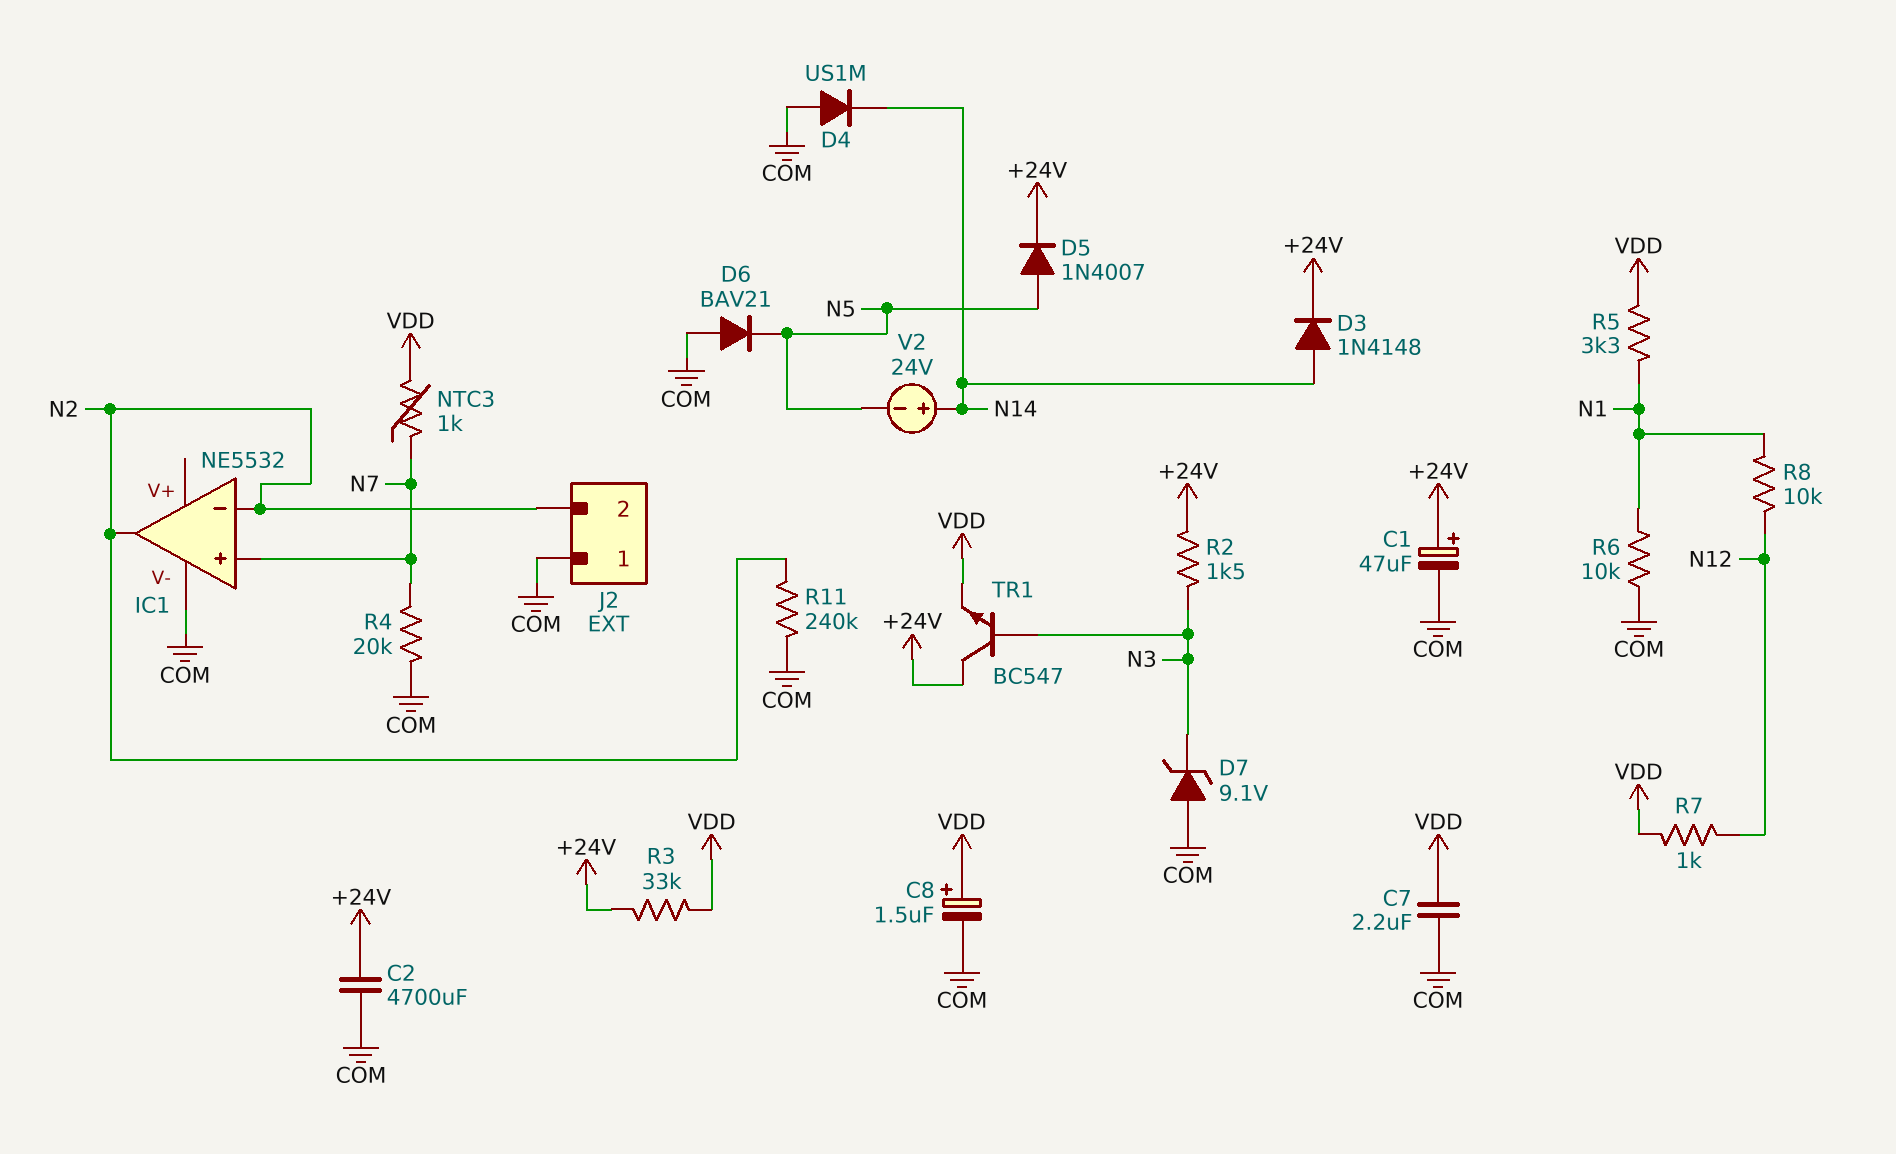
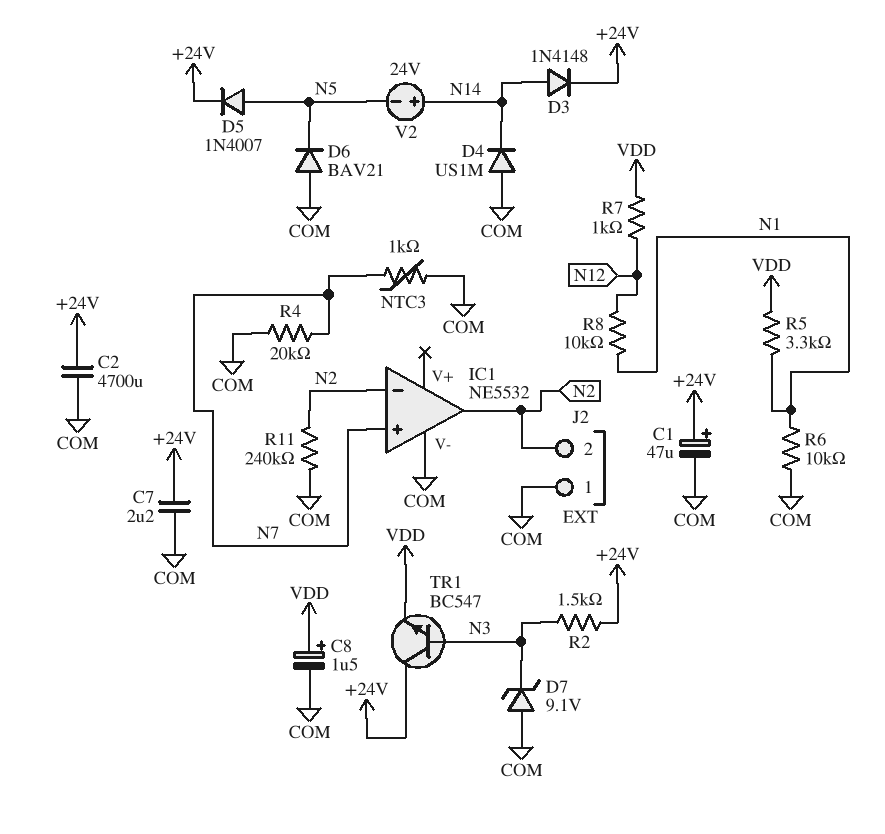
C7: 2.2uF (COM, VDD) -> 2.2uF (+24V, COM)
NTC3: 1k (N7, VDD) -> 1k (COM, N7)
R3: 33k (+24V, VDD) -> none

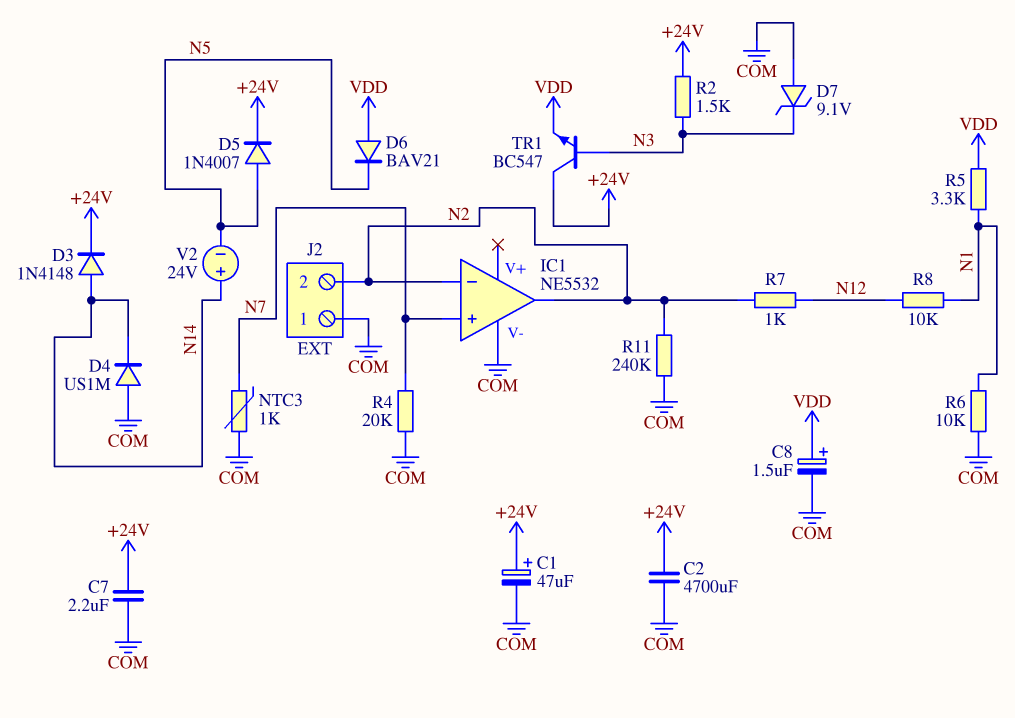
D6: diode BAV21 (A COM, K N5) -> diode BAV21 (A VDD, K N5)
R7: 1k (N12, VDD) -> 1k (N2, N12)

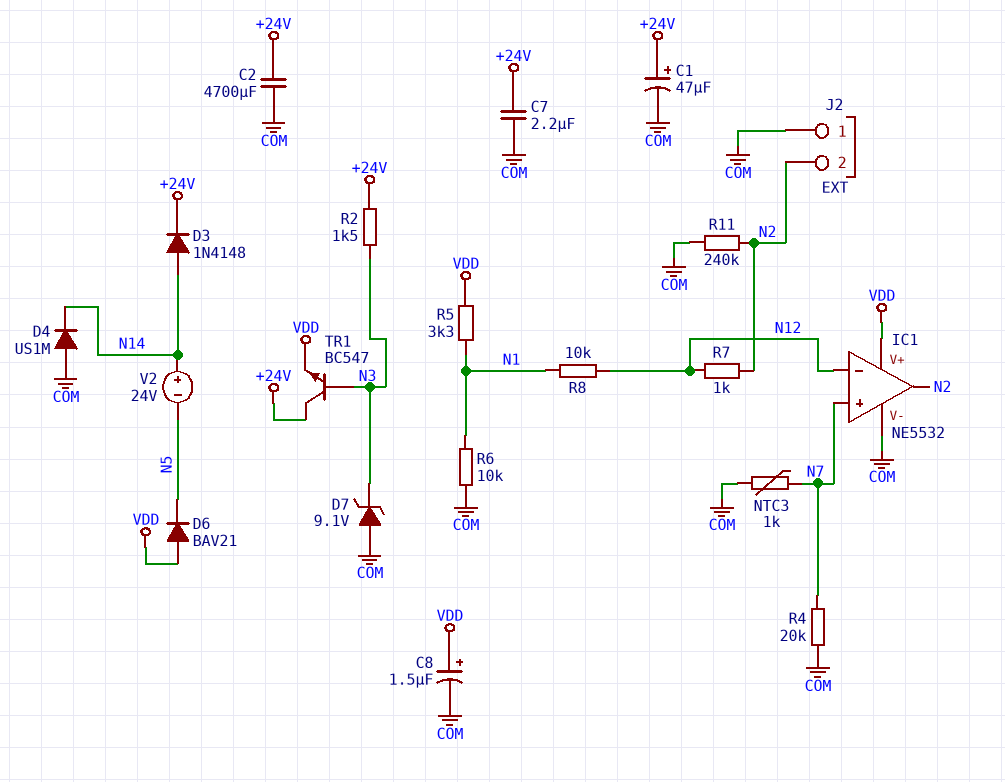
D5: diode 1N4007 (A N5, K +24V) -> none
IC1 pin V+: none -> VDD
IC1 pin in-: N2 -> N12

